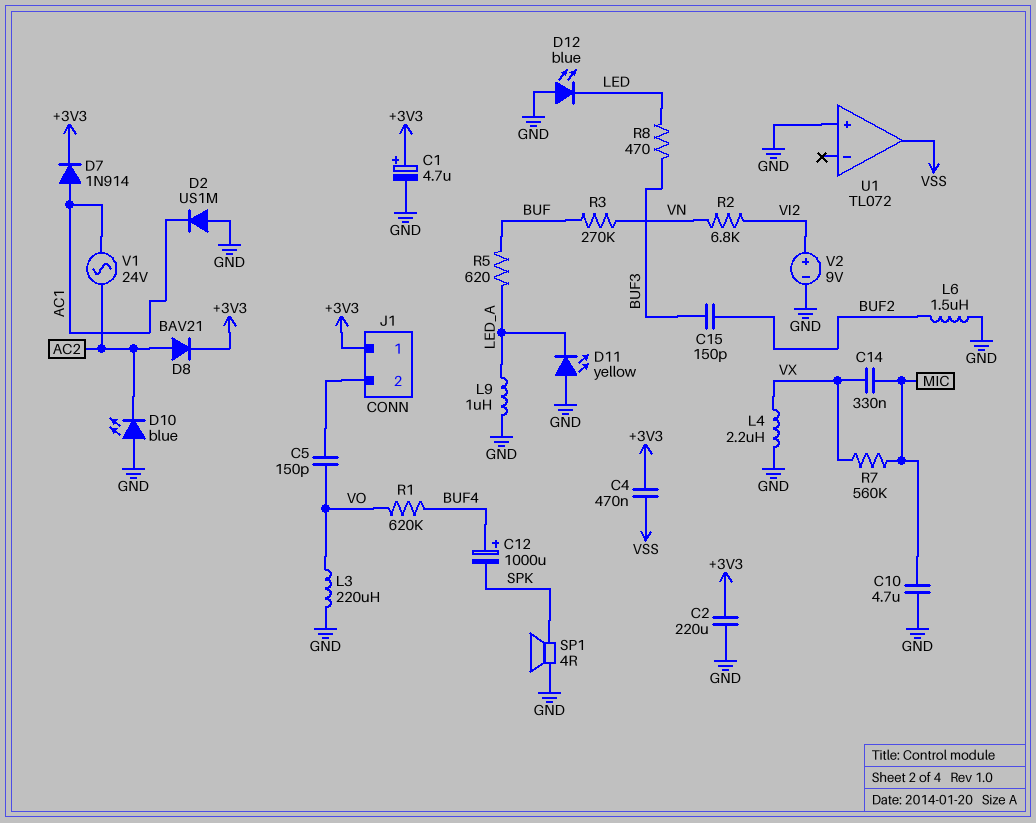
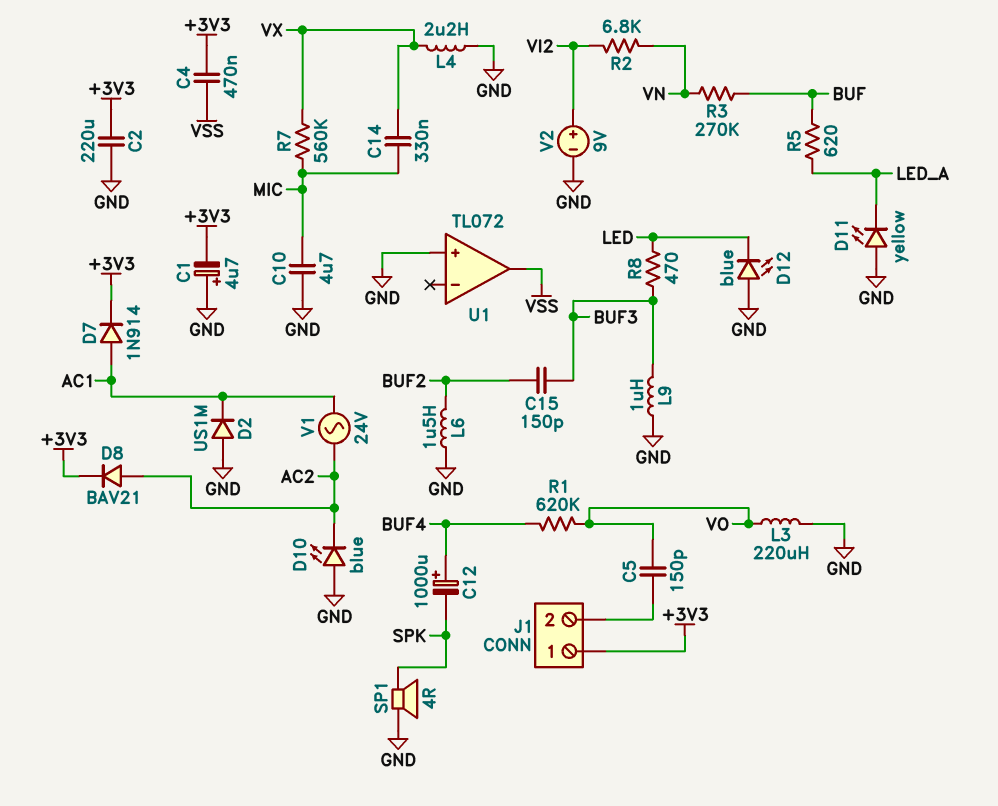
C1: 4.7uF (plus +3V3, minus GND) -> 4.7uF (plus GND, minus +3V3)
L9: 1uH (GND, LED_A) -> 1uH (BUF3, GND)

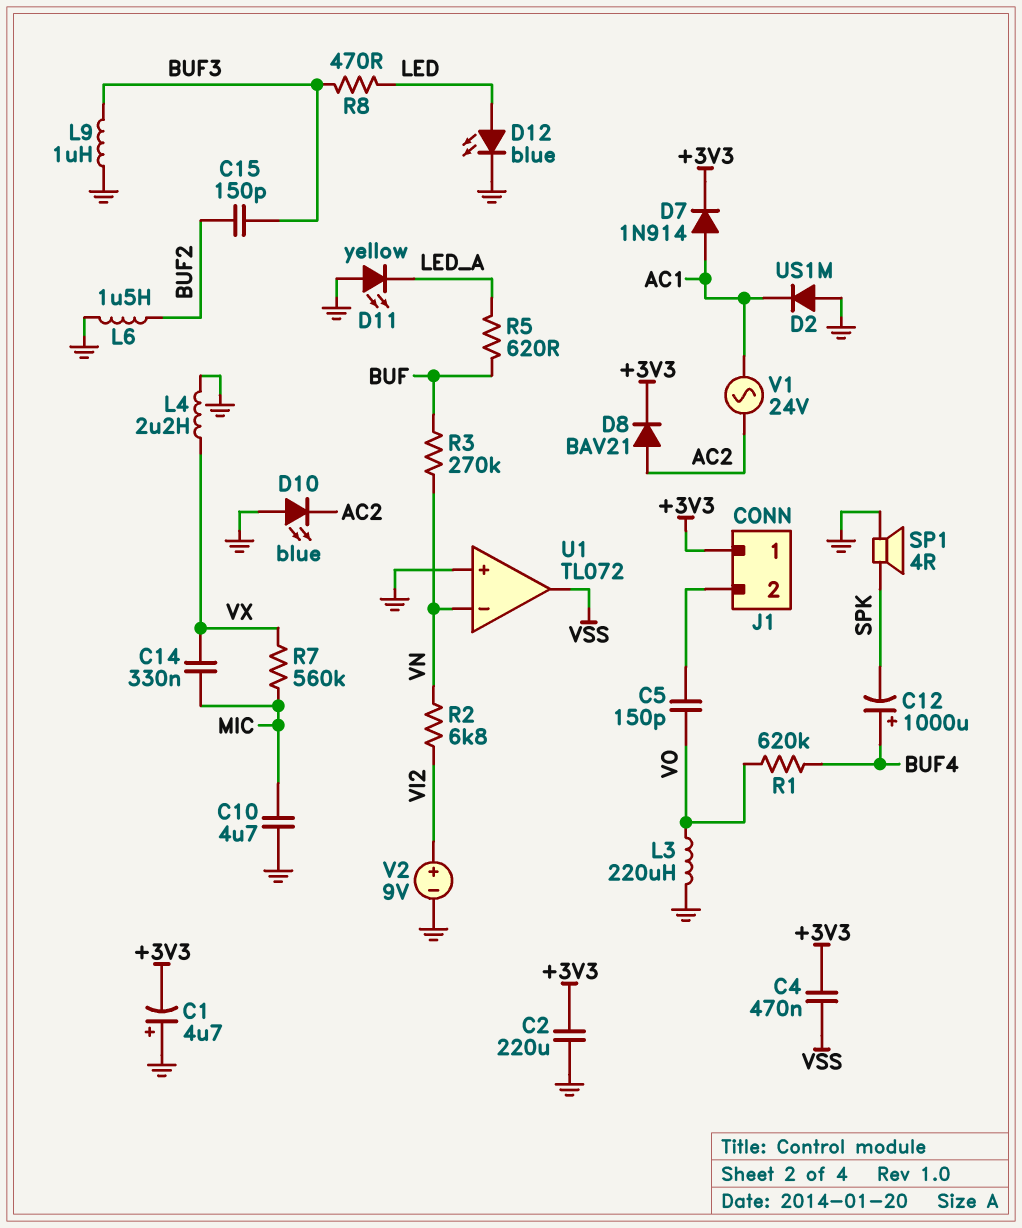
D12: LED blue (A GND, K LED) -> LED blue (A LED, K GND)
U1 pin in-: none -> VN

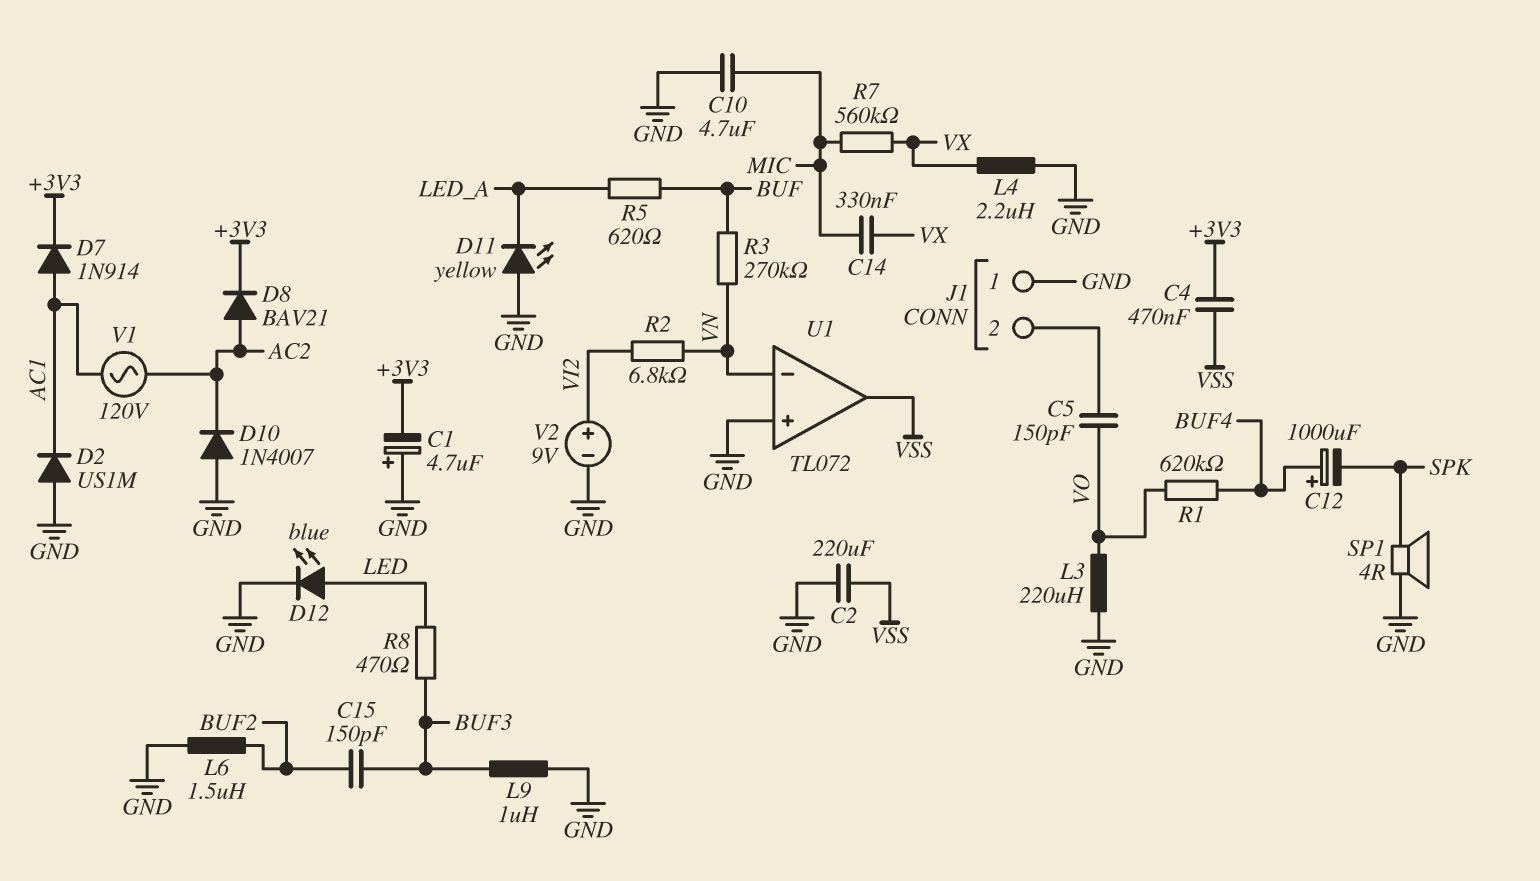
C2: 220uF (+3V3, GND) -> 220uF (GND, VSS)
D10: LED blue (A GND, K AC2) -> diode 1N4007 (A GND, K AC2)
J1 pin 1: +3V3 -> GND
V1: AC 24V (AC1, AC2) -> AC 120V (AC1, AC2)

